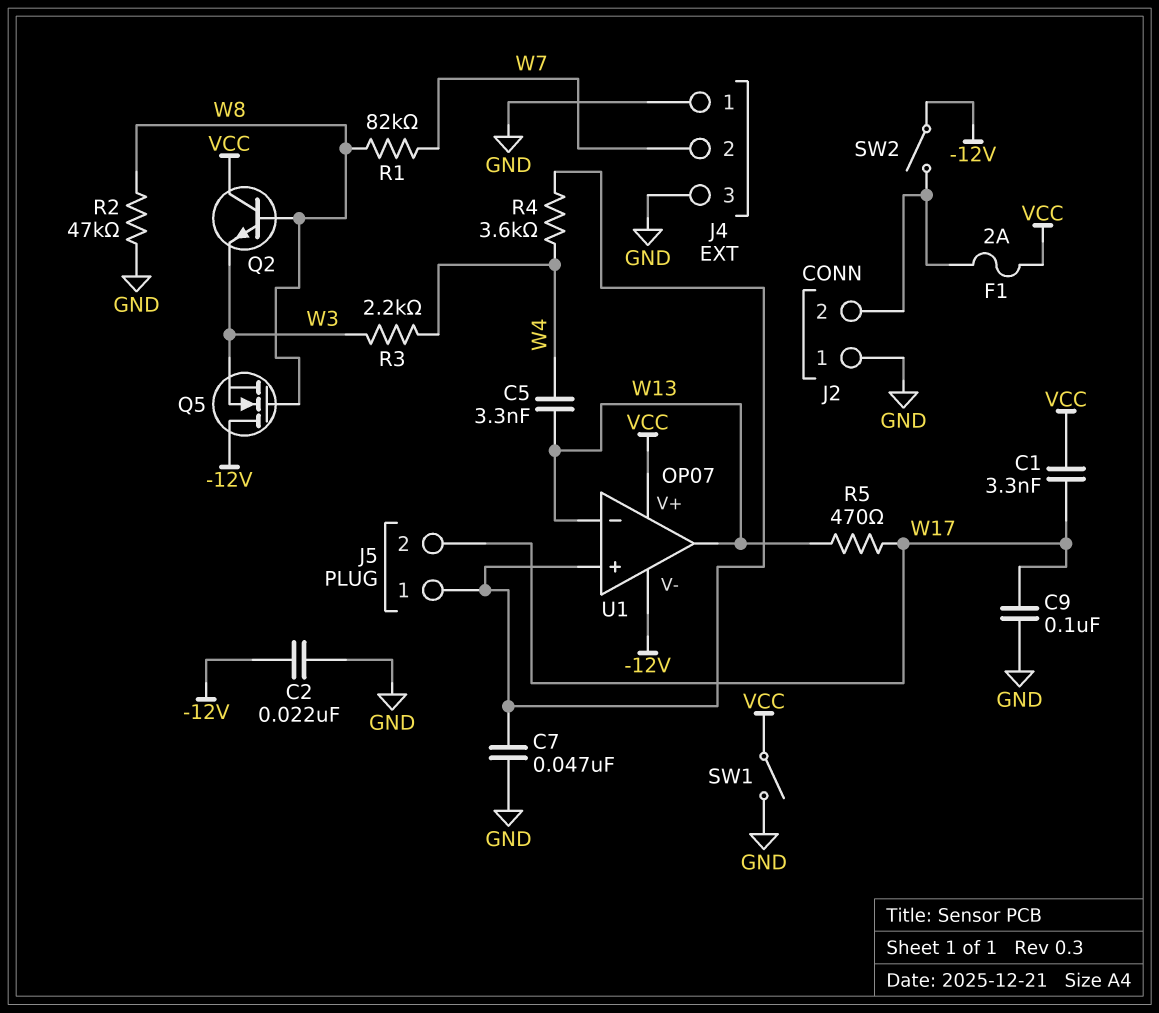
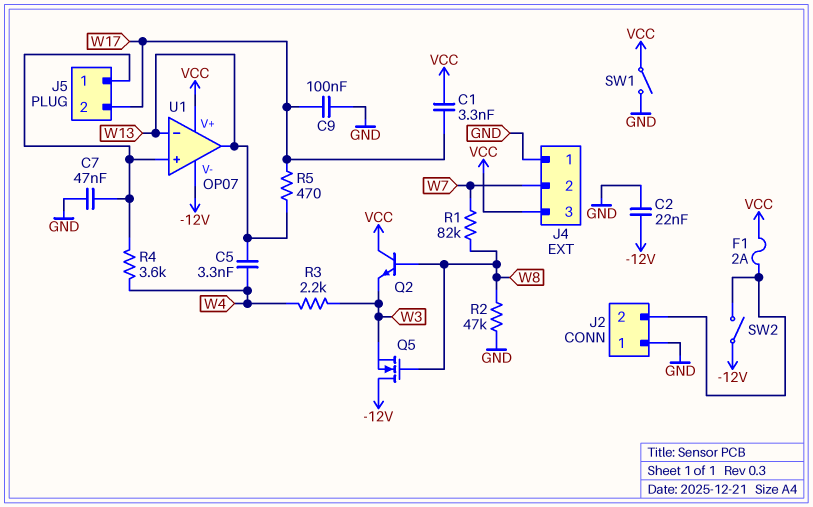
J4 pin 3: GND -> VCC

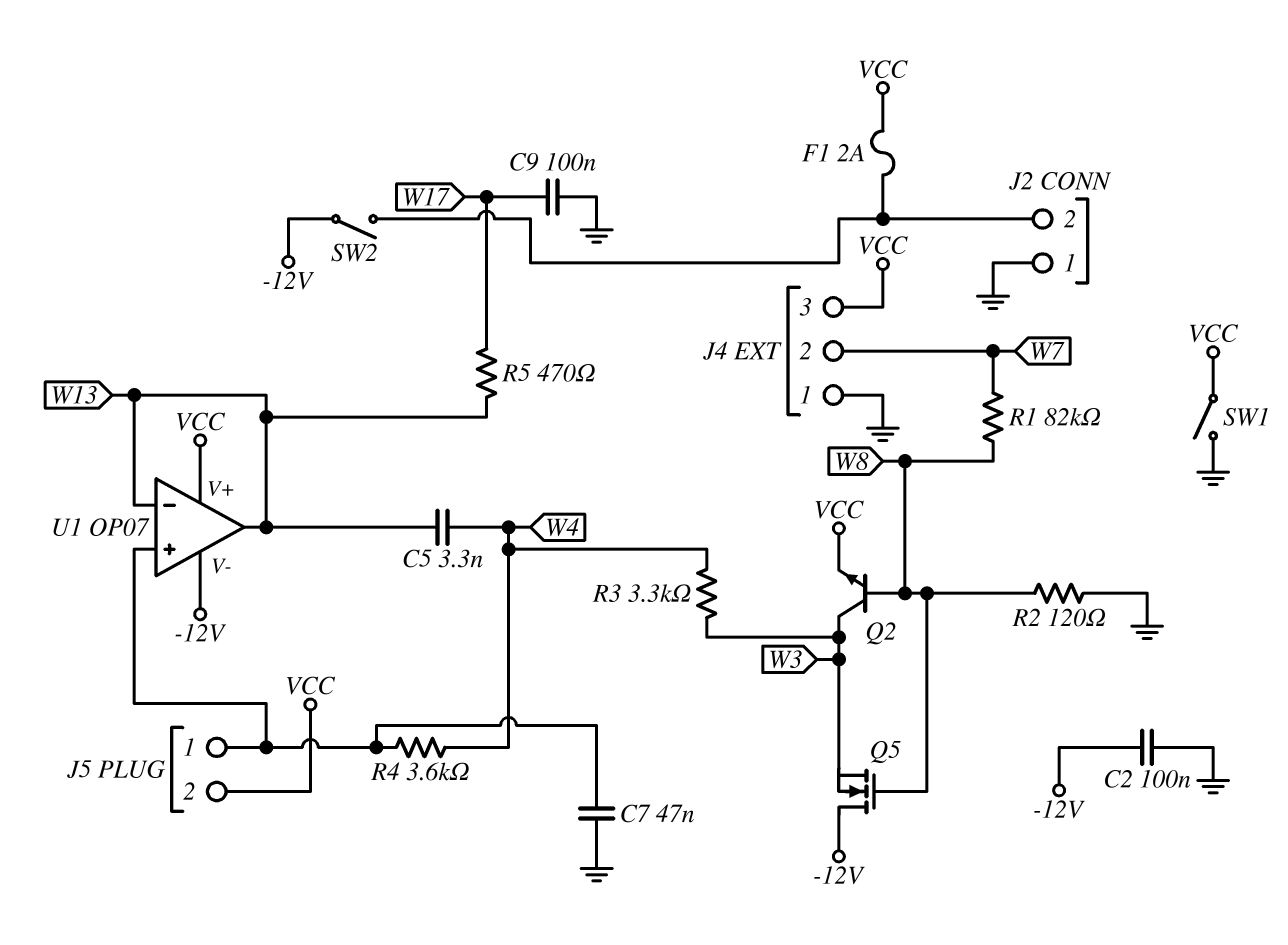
C1: 3.3nF (VCC, W17) -> none
C2: 22nF (-12V, GND) -> 100nF (-12V, GND)
J5 pin 2: W17 -> VCC
Q2: NPN (B W8, C VCC, E W3) -> NPN (B W8, C W3, E VCC)
R2: 47k (GND, W8) -> 120 (GND, W8)
R3: 2.2k (W3, W4) -> 3.3k (W3, W4)

